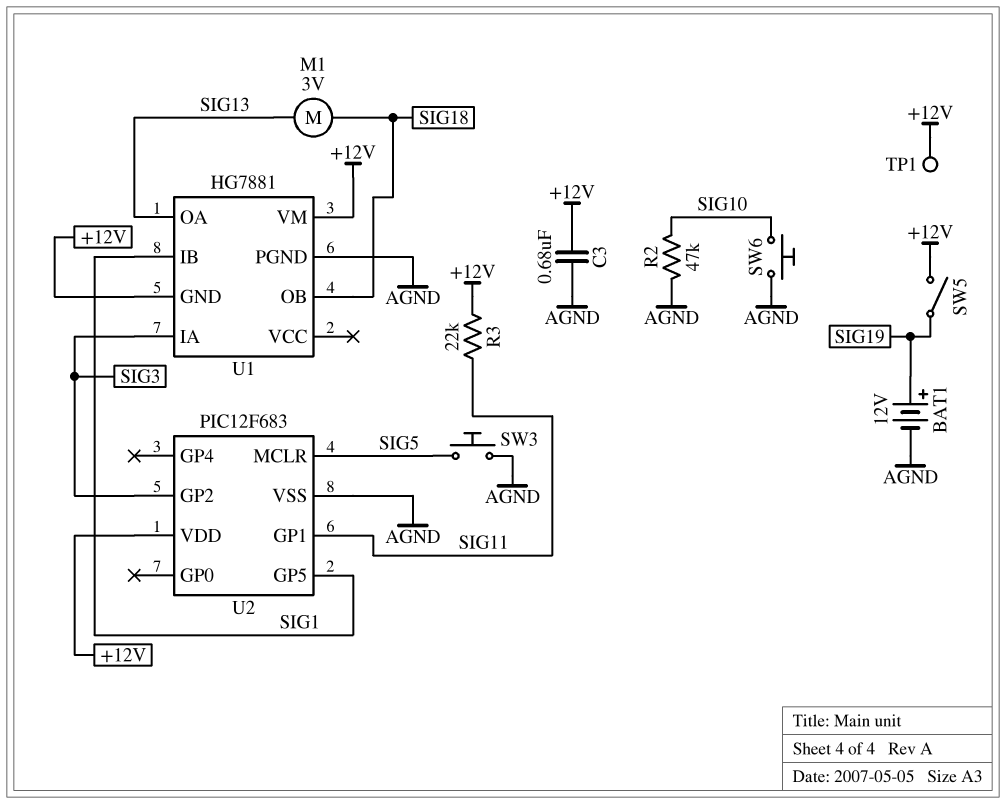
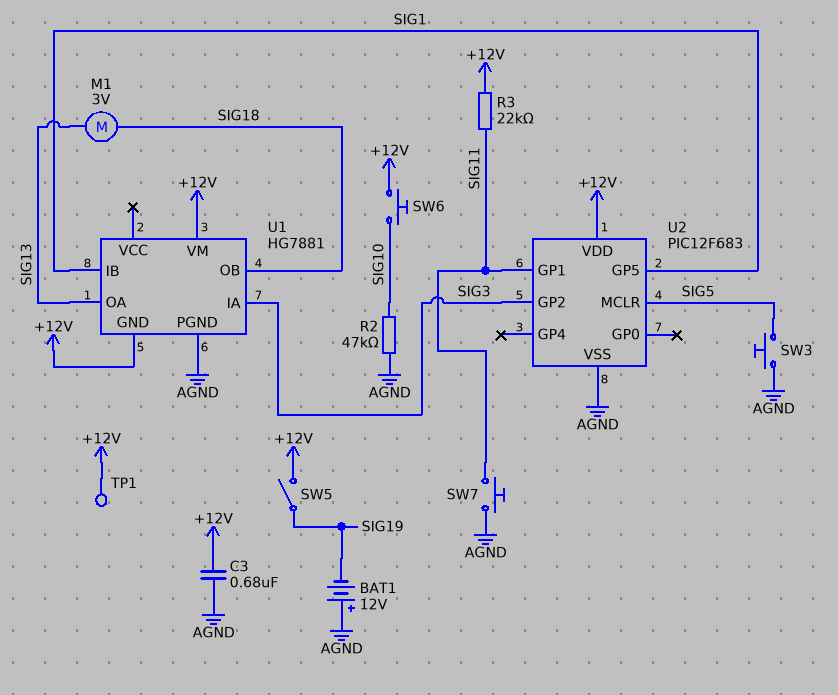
BAT1: 12V (plus SIG19, minus AGND) -> 12V (plus AGND, minus SIG19)
SW6: button (AGND, SIG10) -> button (+12V, SIG10)
SW7: none -> button (AGND, SIG11)

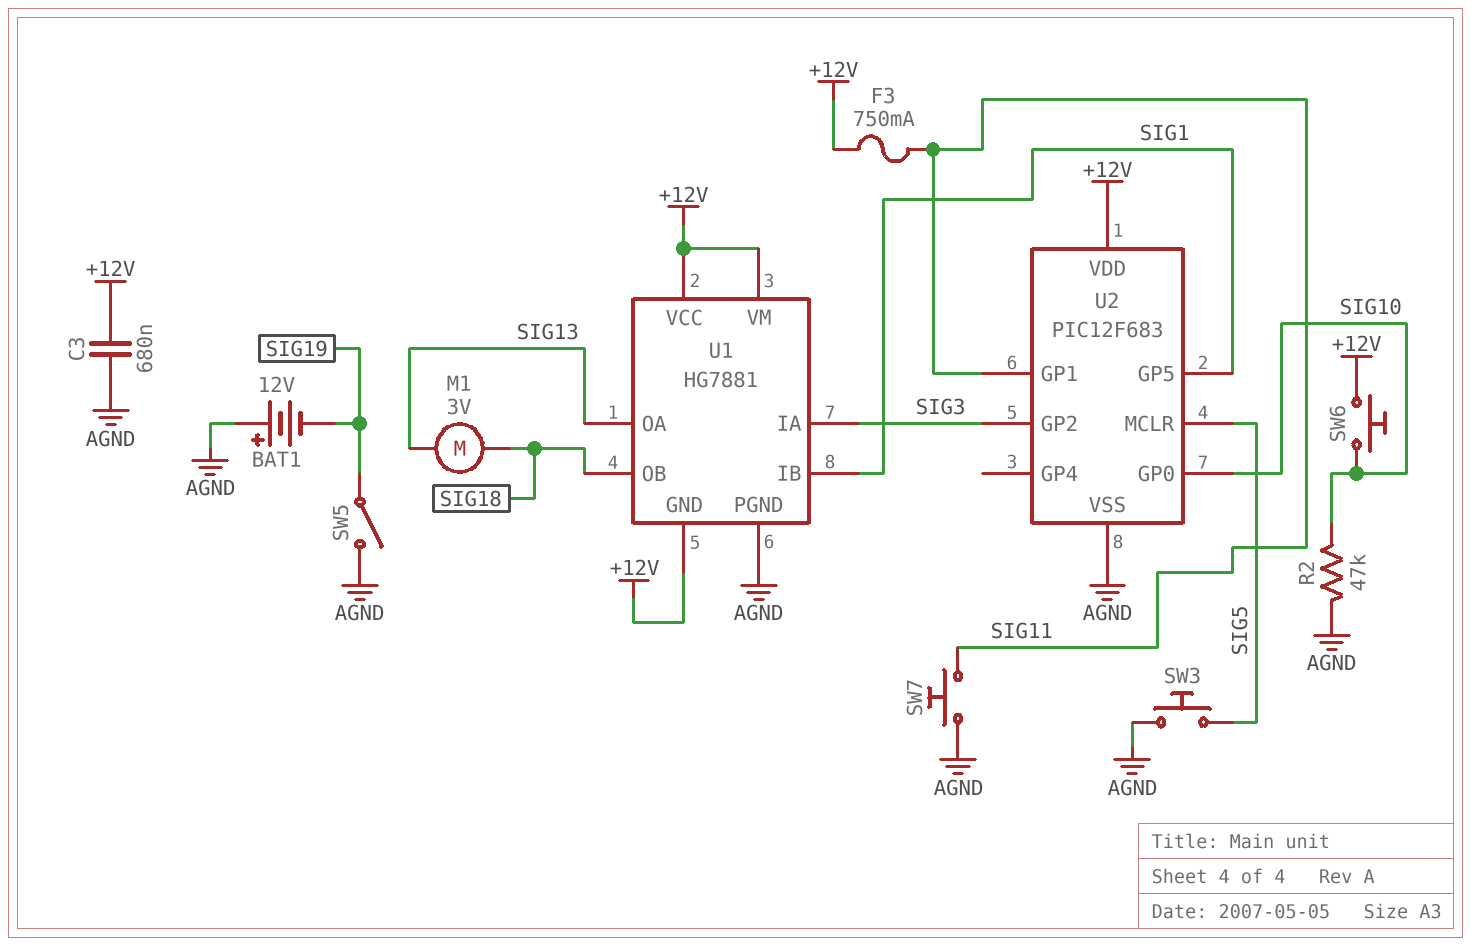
F3: none -> 750mA (+12V, SIG11)
R3: 22k (+12V, SIG11) -> none
SW5: switch (+12V, SIG19) -> switch (AGND, SIG19)
TP1: test point (+12V) -> none
U1 pin VCC: none -> +12V
U2 pin GP0: none -> SIG10

